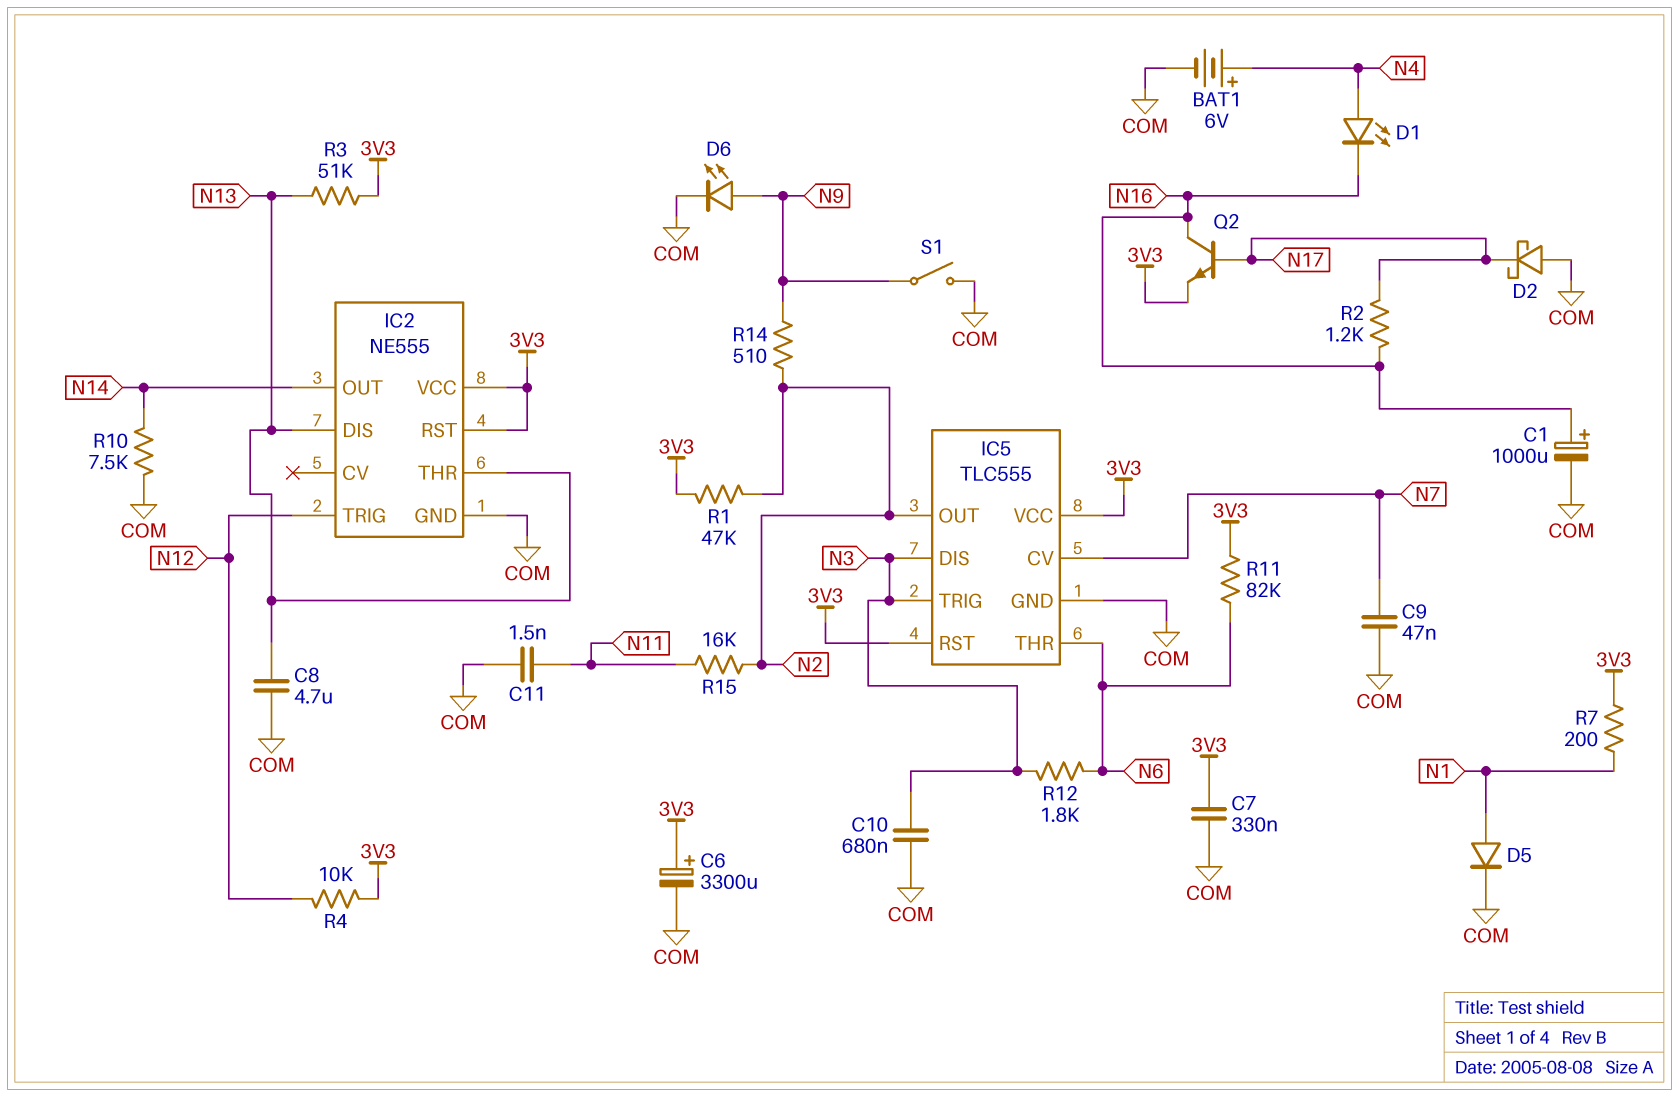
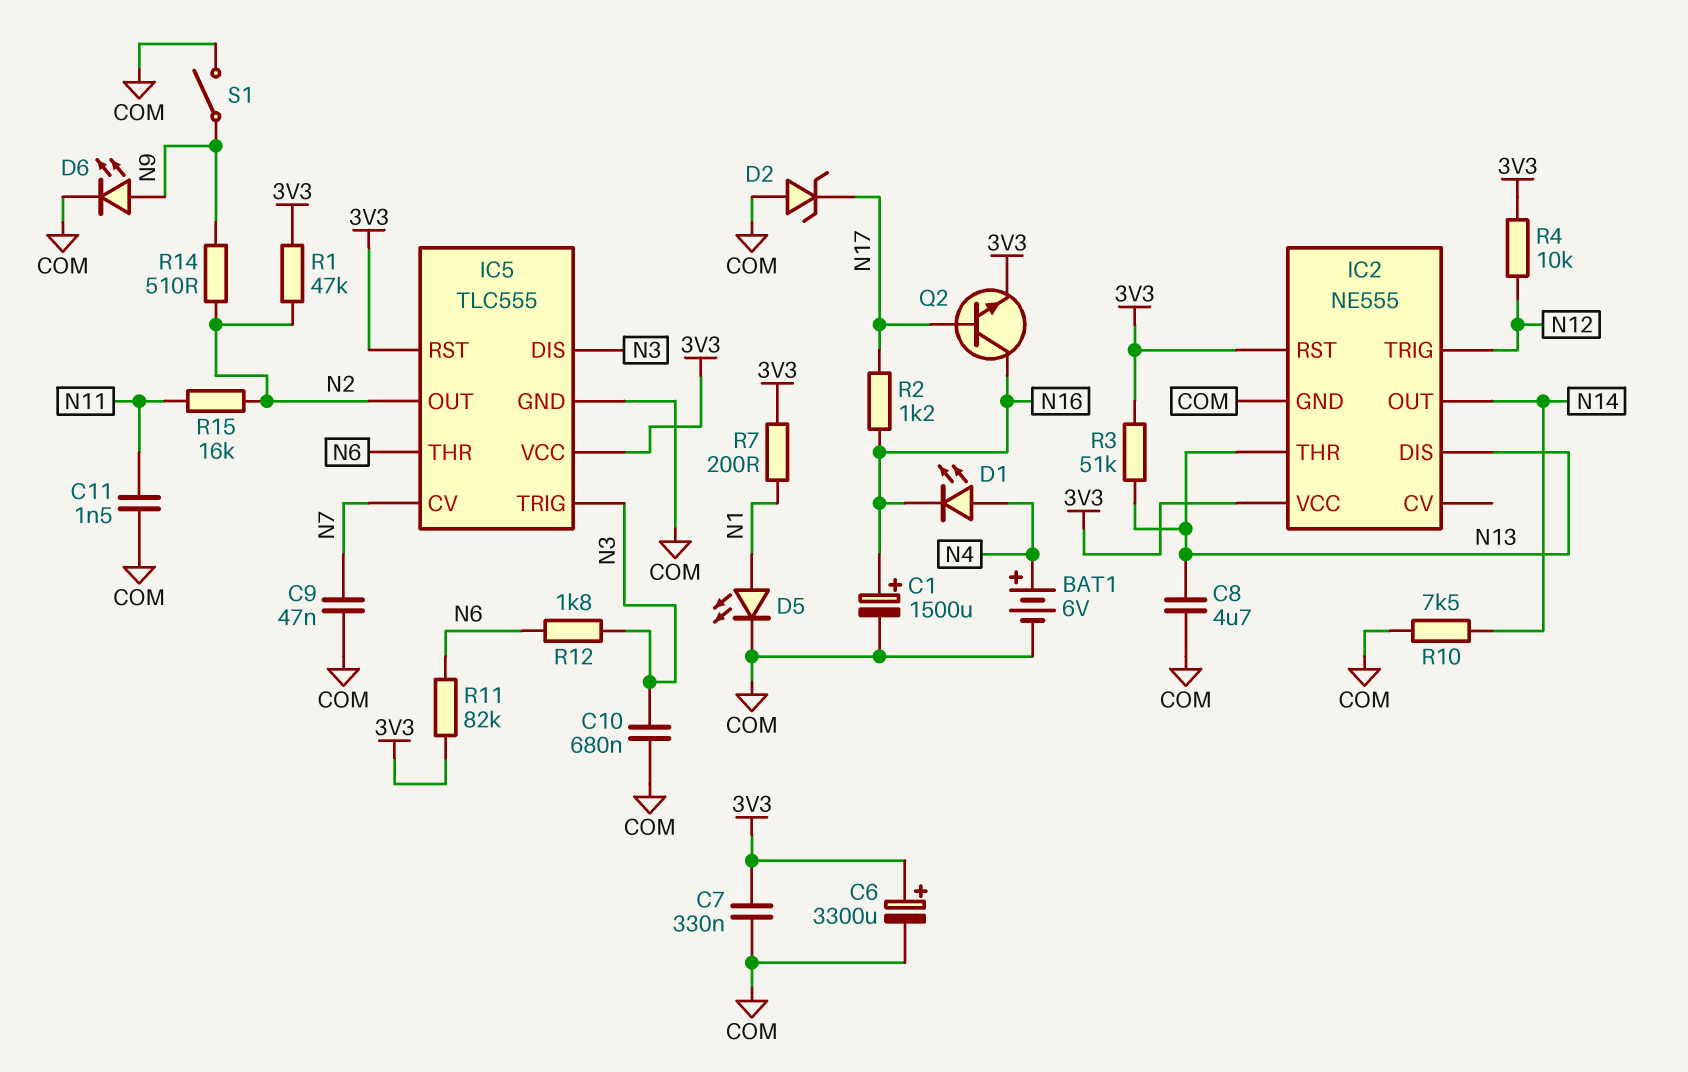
C1: 1000uF (plus N16, minus COM) -> 1500uF (plus N16, minus COM)
D2: schottky (A COM, K N17) -> zener (A COM, K N17)
D5: diode (A N1, K COM) -> LED (A N1, K COM)

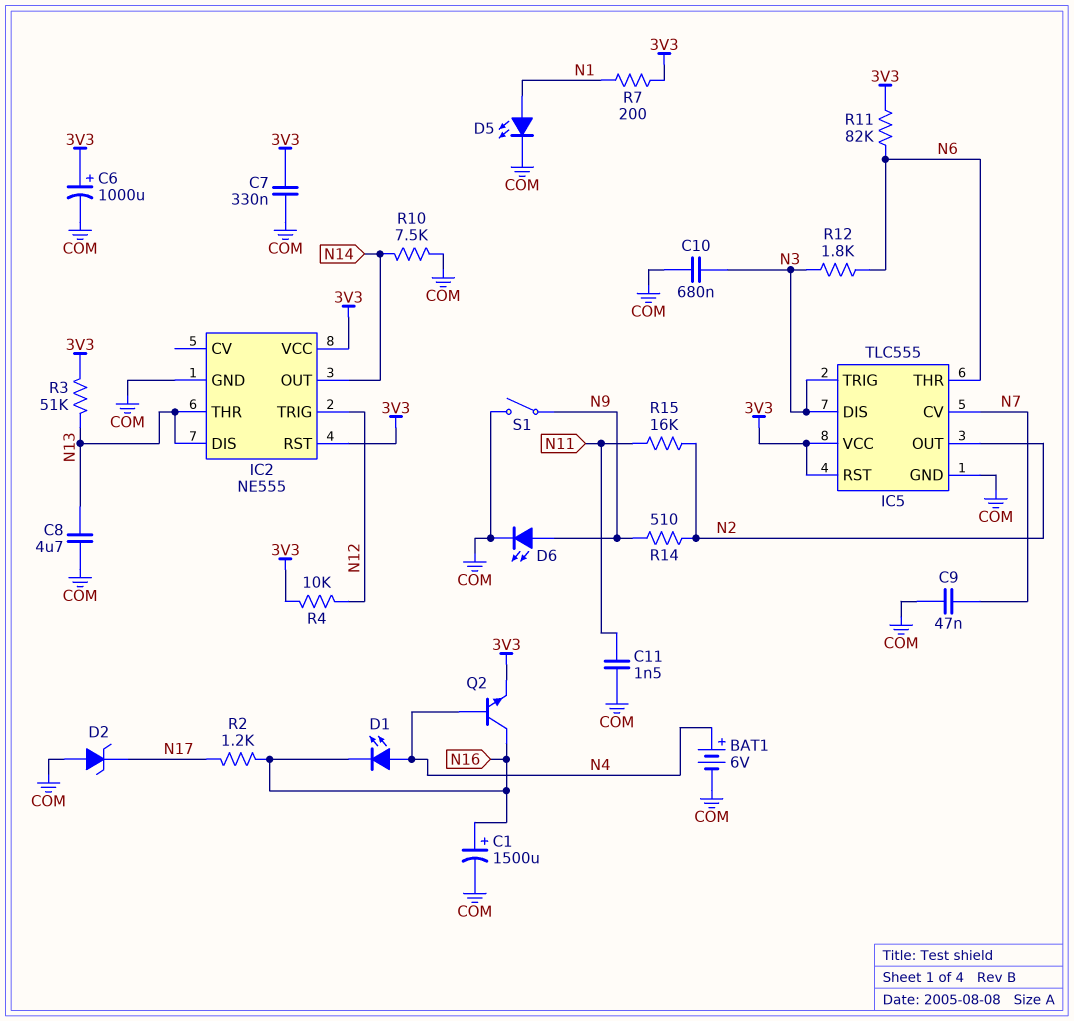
C6: 3300uF (plus 3V3, minus COM) -> 1000uF (plus 3V3, minus COM)
Q2: NPN (B N17, C N16, E 3V3) -> NPN (B N4, C N16, E 3V3)
R1: 47k (3V3, N2) -> none

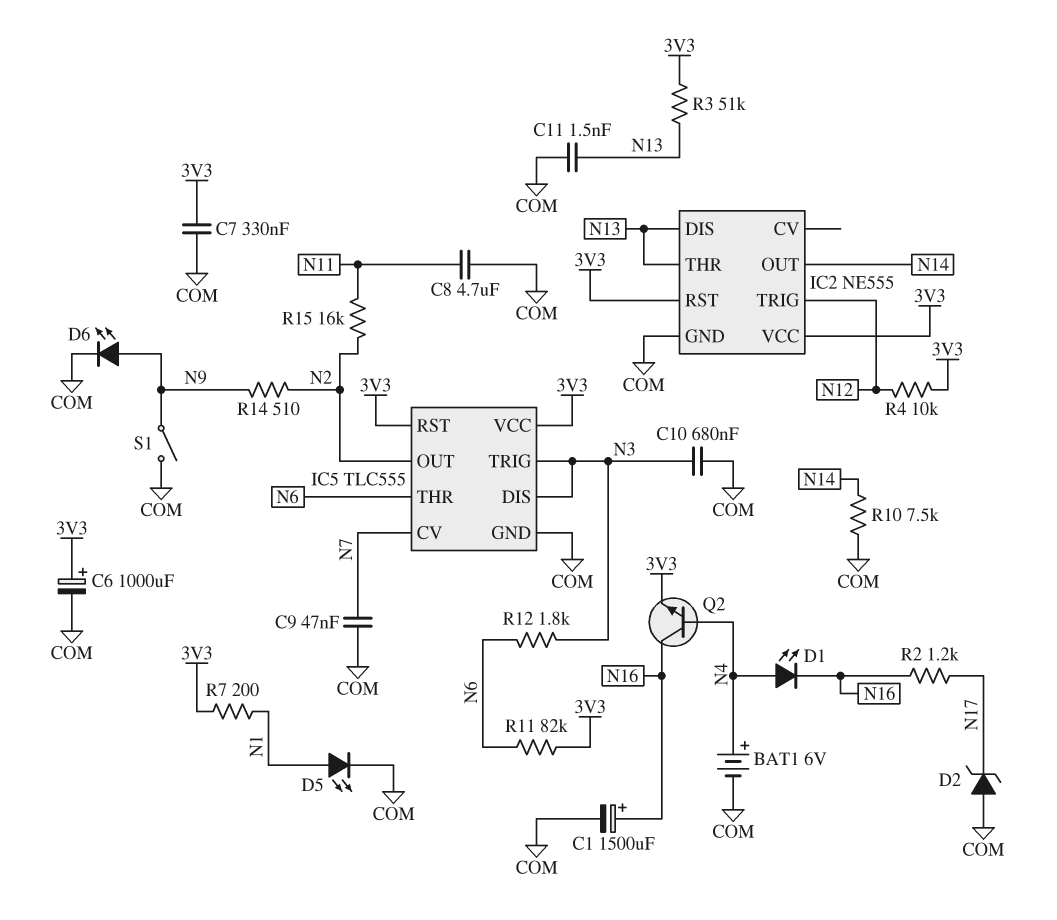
C8: 4.7uF (COM, N13) -> 4.7uF (COM, N11)
C11: 1.5nF (COM, N11) -> 1.5nF (COM, N13)

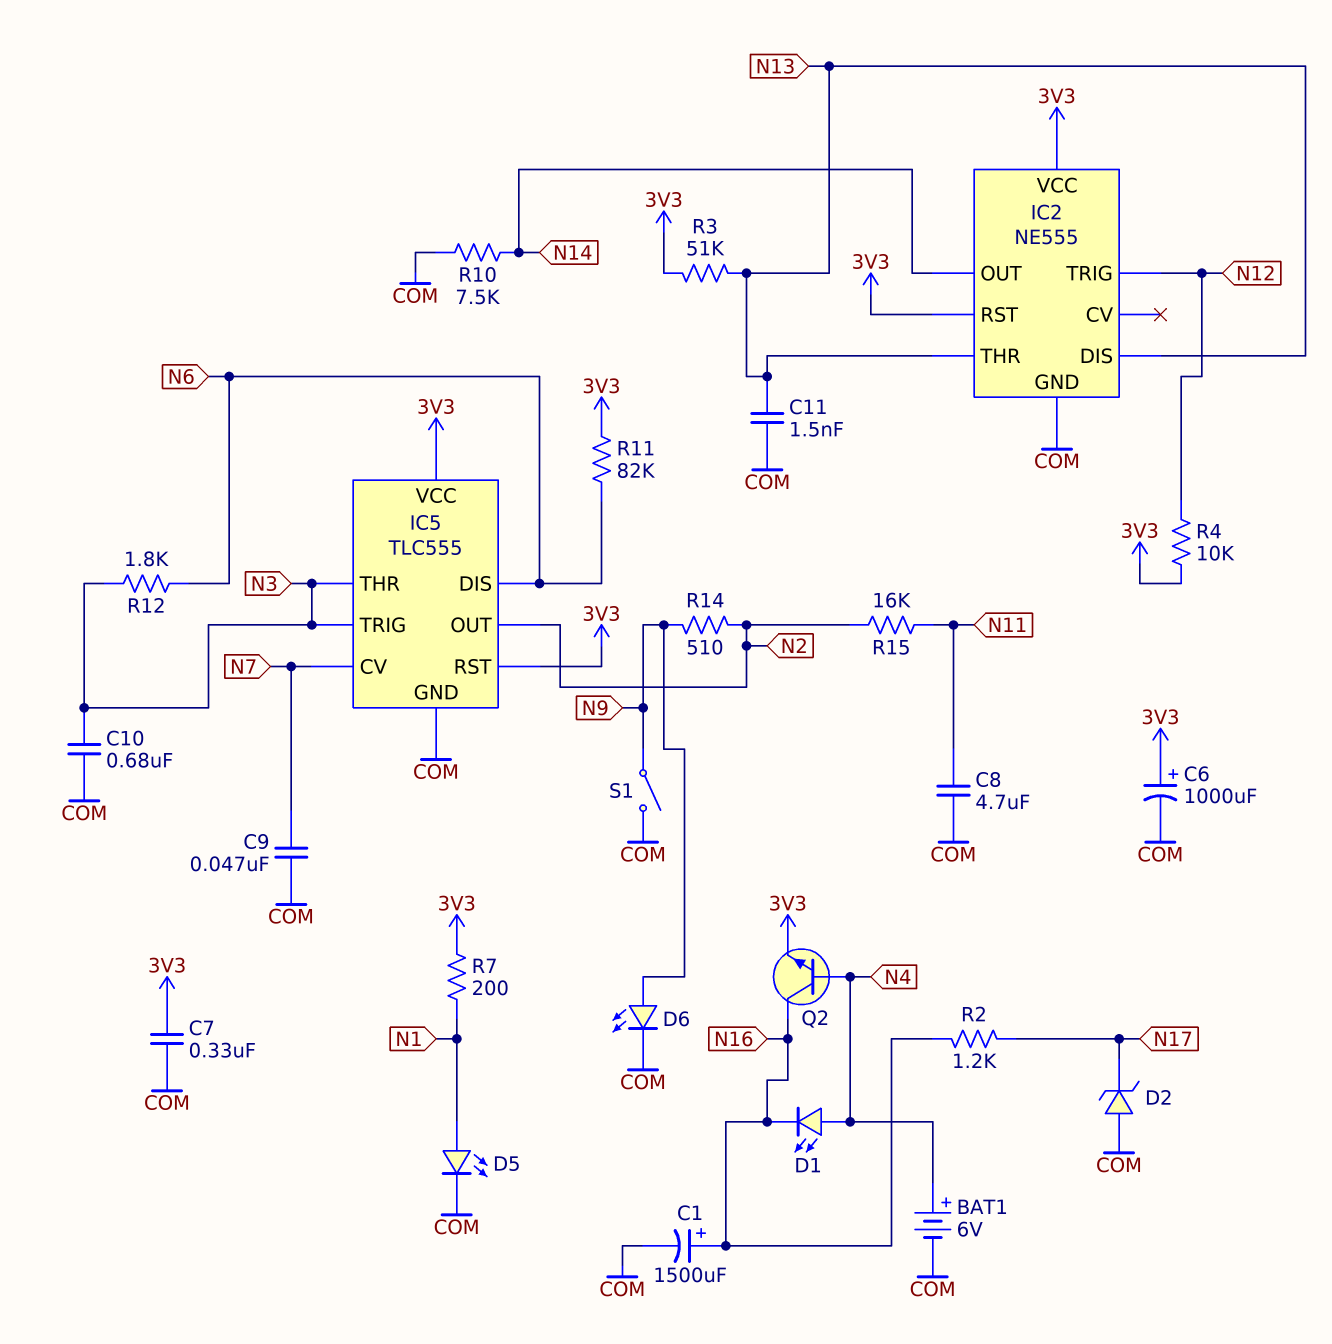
IC5 pin DIS: N3 -> N6
IC5 pin THR: N6 -> N3

